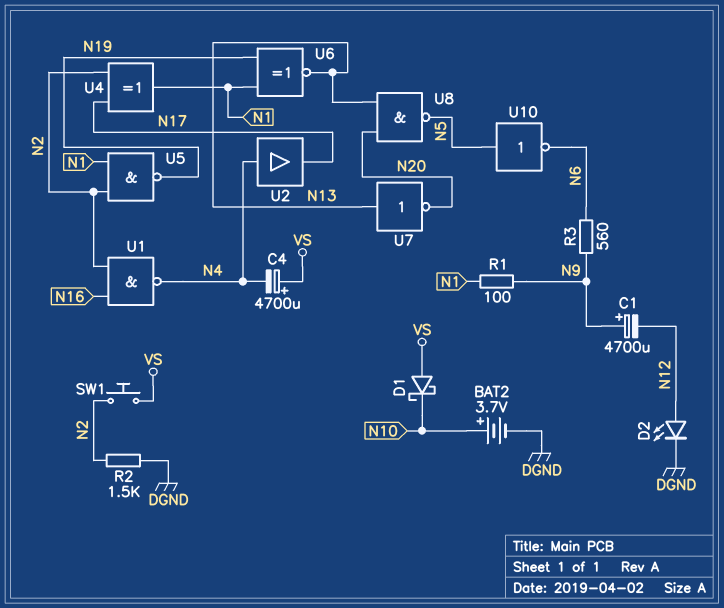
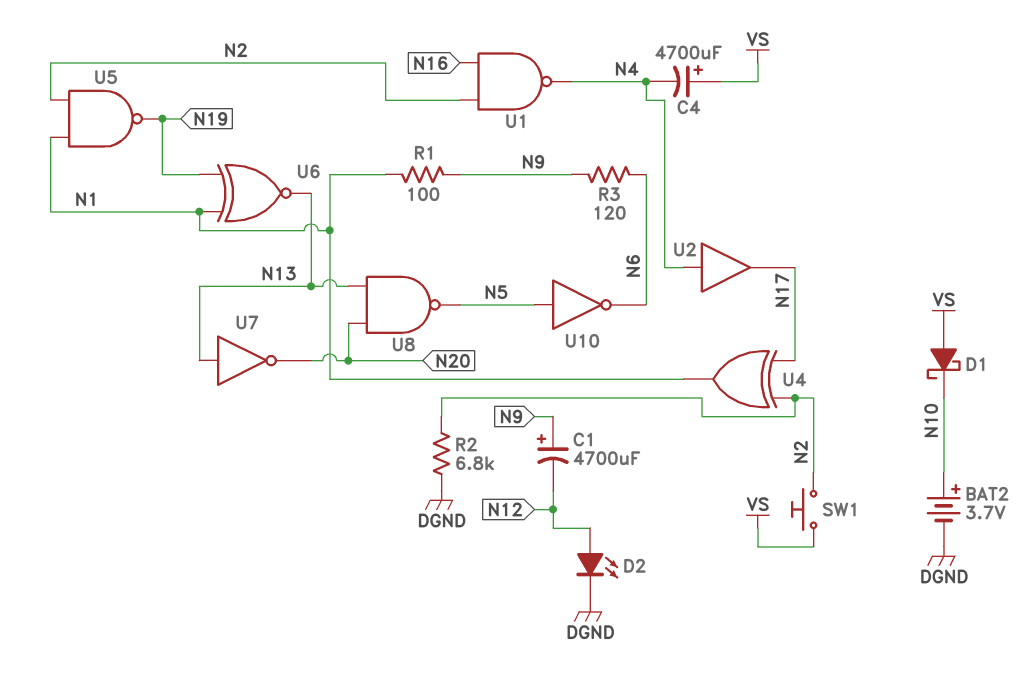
R2: 1.5k (DGND, N2) -> 6.8k (DGND, N2)
R3: 560 (N6, N9) -> 120 (N6, N9)

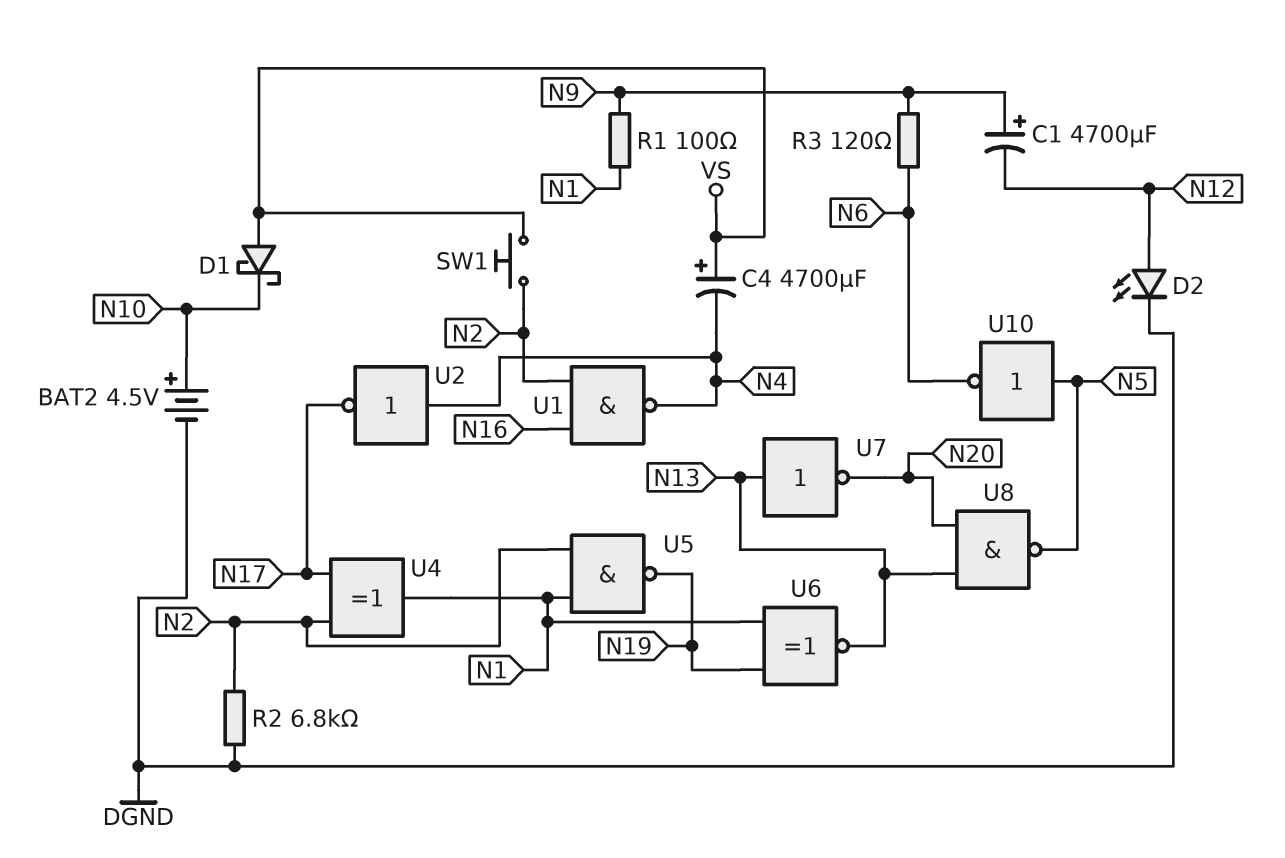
BAT2: 3.7V (plus N10, minus DGND) -> 4.5V (plus N10, minus DGND)
U2: buffer (in N4, out N17) -> NOT (in N4, out N17)

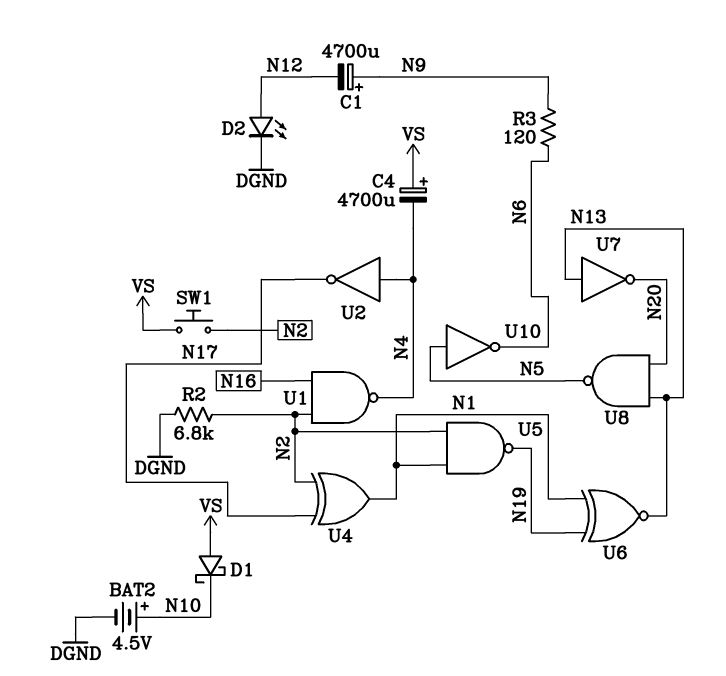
R1: 100 (N1, N9) -> none

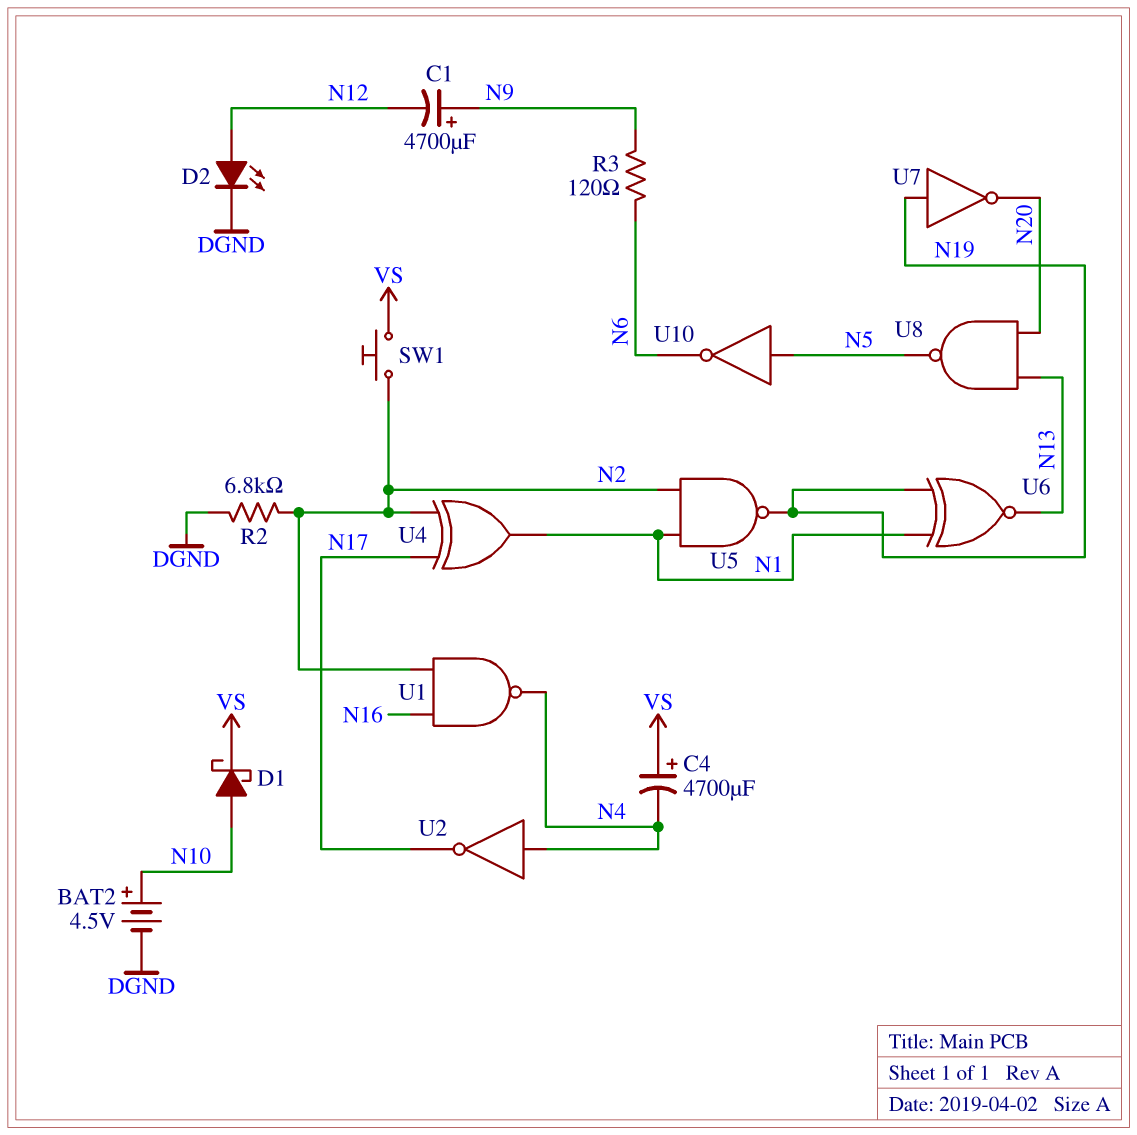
D1: schottky (A VS, K N10) -> schottky (A N10, K VS)
U7: NOT (in N13, out N20) -> NOT (in N19, out N20)

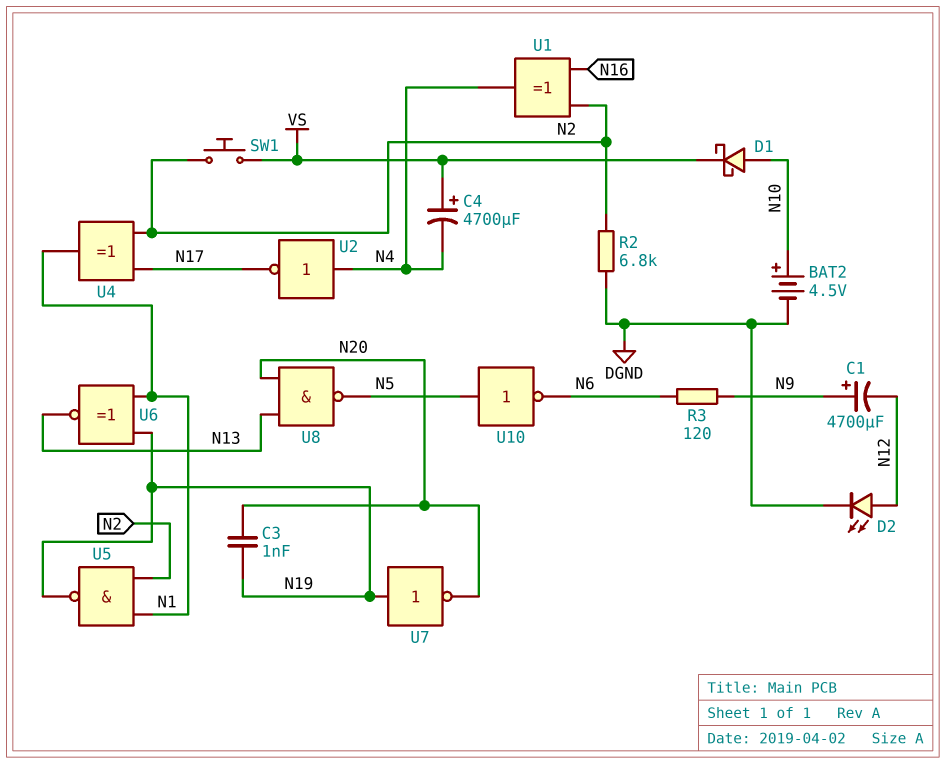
C3: none -> 1nF (N19, N20)
U1: NAND (in N2, in N16, out N4) -> XOR (in N2, in N16, out N4)

